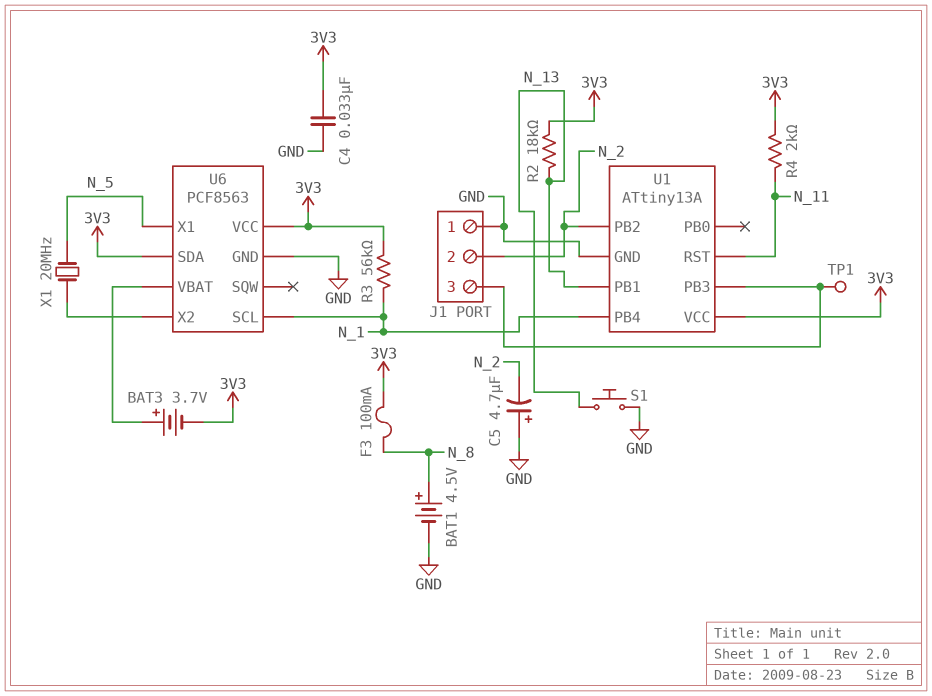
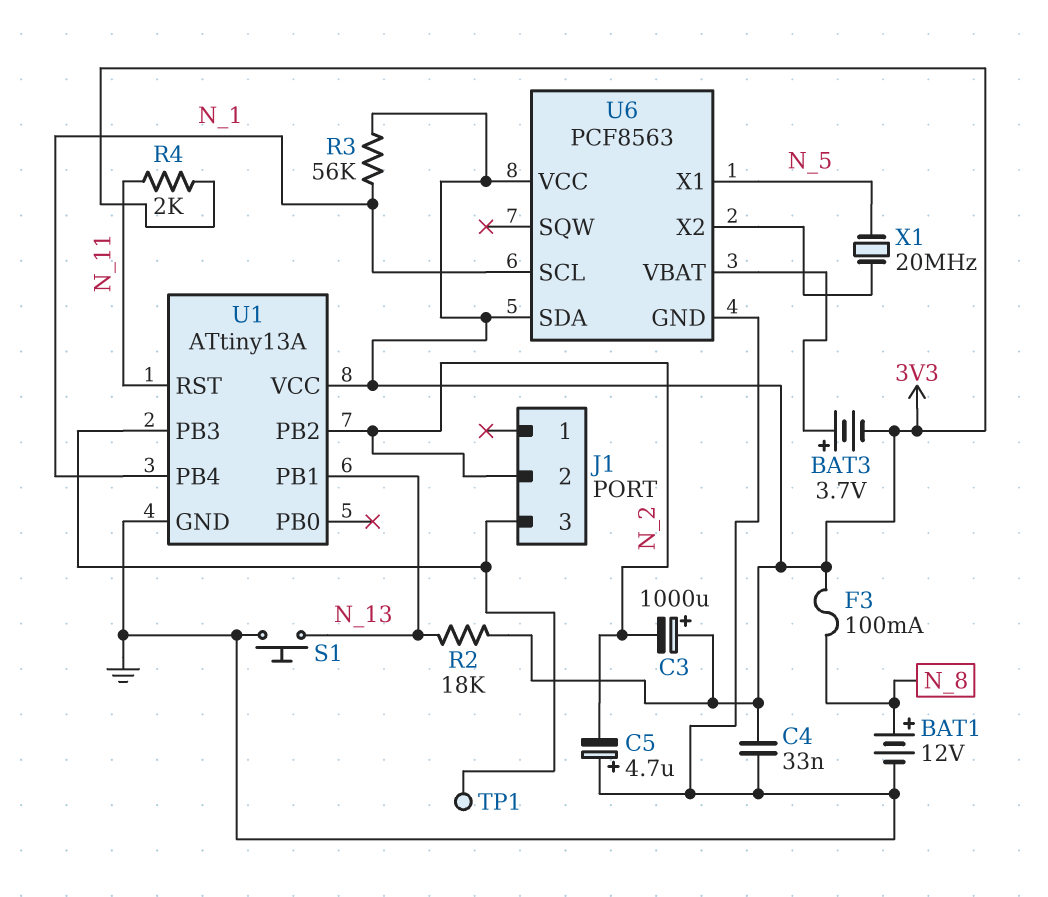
BAT1: 4.5V (plus N_8, minus GND) -> 12V (plus N_8, minus GND)
C3: none -> 1000uF (plus 3V3, minus N_2)
J1 pin 1: GND -> none

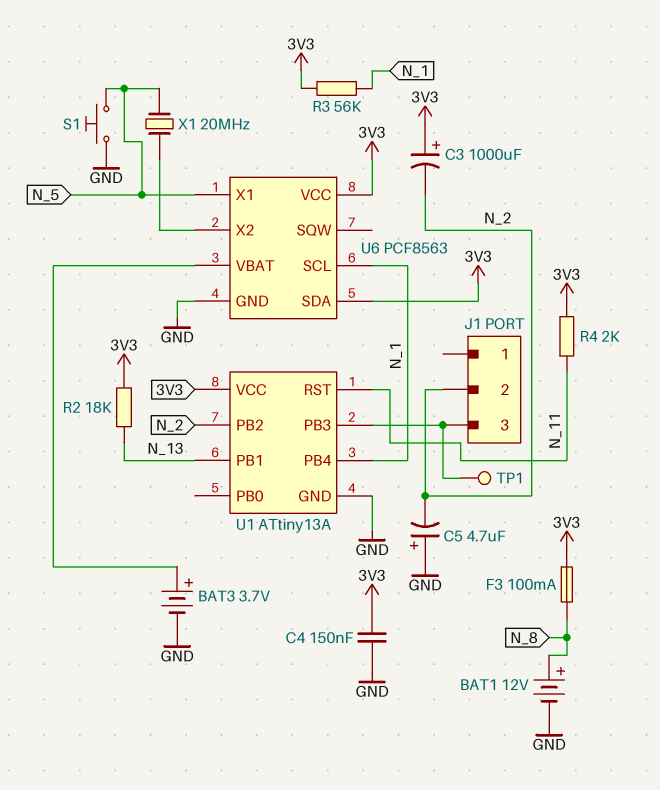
BAT3: 3.7V (plus U6/VBAT, minus 3V3) -> 3.7V (plus U6/VBAT, minus GND)
C4: 33nF (3V3, GND) -> 150nF (3V3, GND)
S1: button (GND, N_13) -> button (GND, N_5)

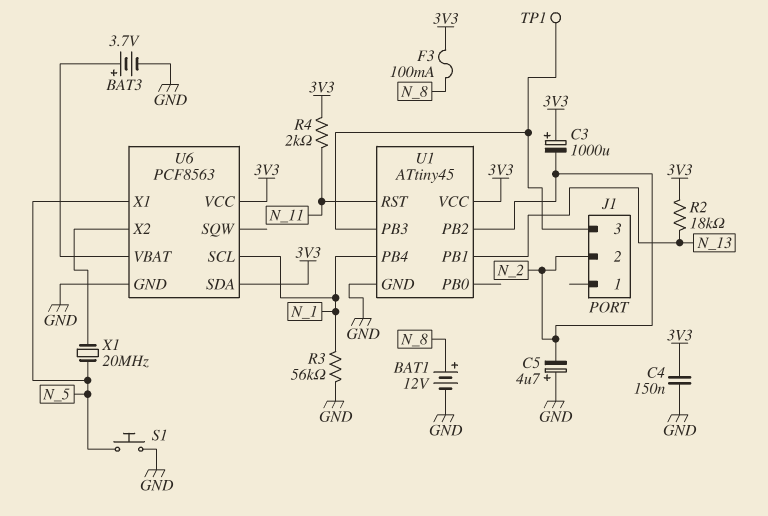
R3: 56k (3V3, N_1) -> 56k (GND, N_1)
U1: ATtiny13A -> ATtiny45

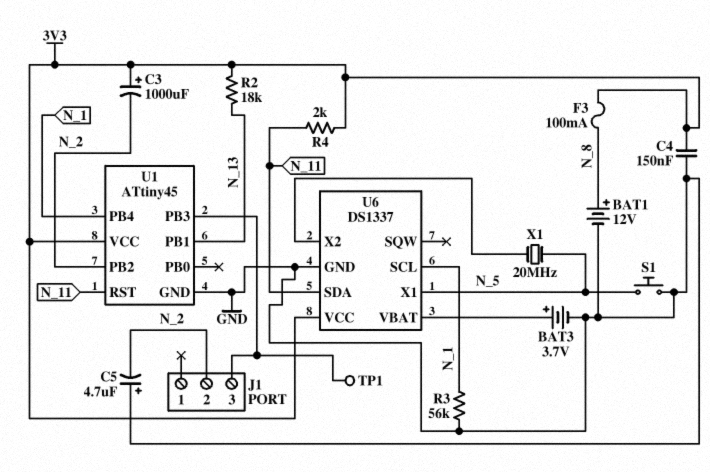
U6: PCF8563 -> DS1337
U6 pin SDA: 3V3 -> N_11

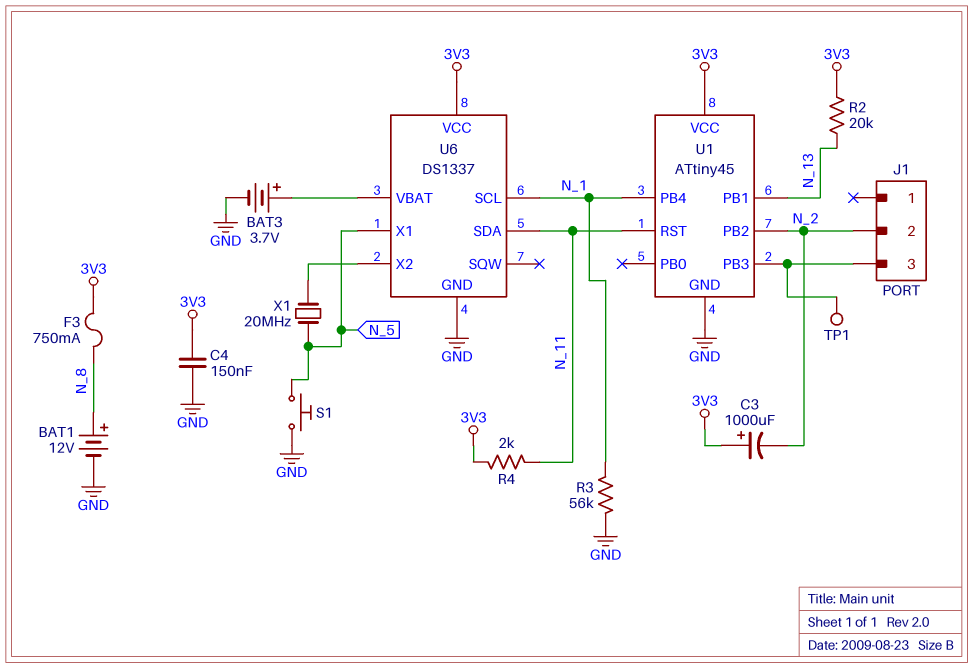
C5: 4.7uF (plus GND, minus N_2) -> none
F3: 100mA (3V3, N_8) -> 750mA (3V3, N_8)
R2: 18k (3V3, N_13) -> 20k (3V3, N_13)

